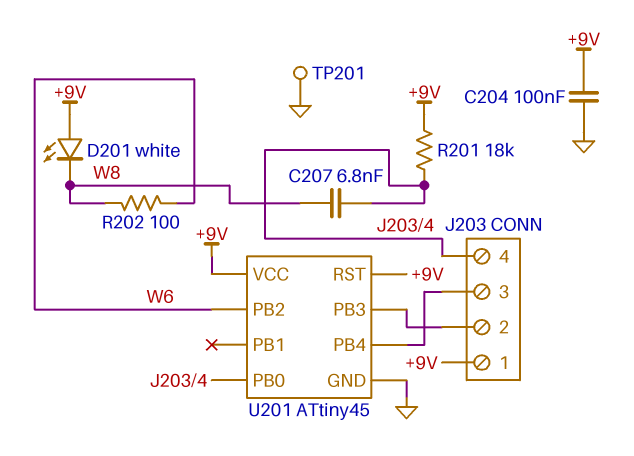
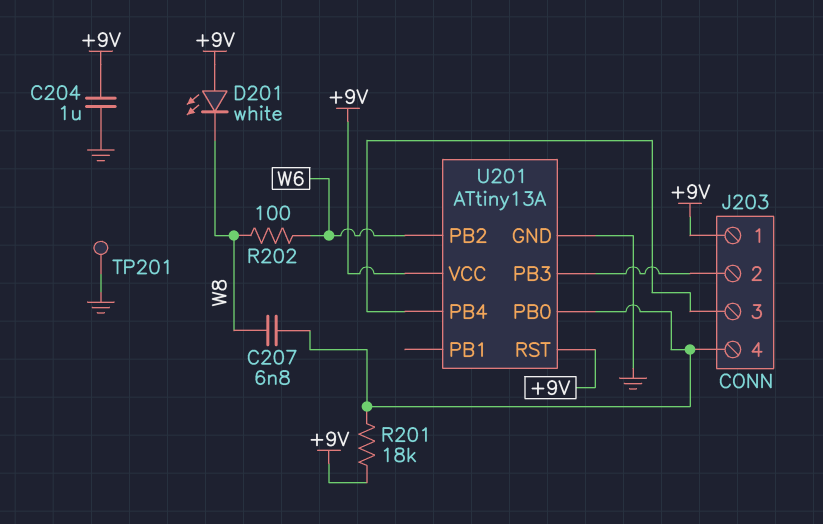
C204: 100nF (+9V, GND) -> 1uF (+9V, GND)
U201: ATtiny45 -> ATtiny13A

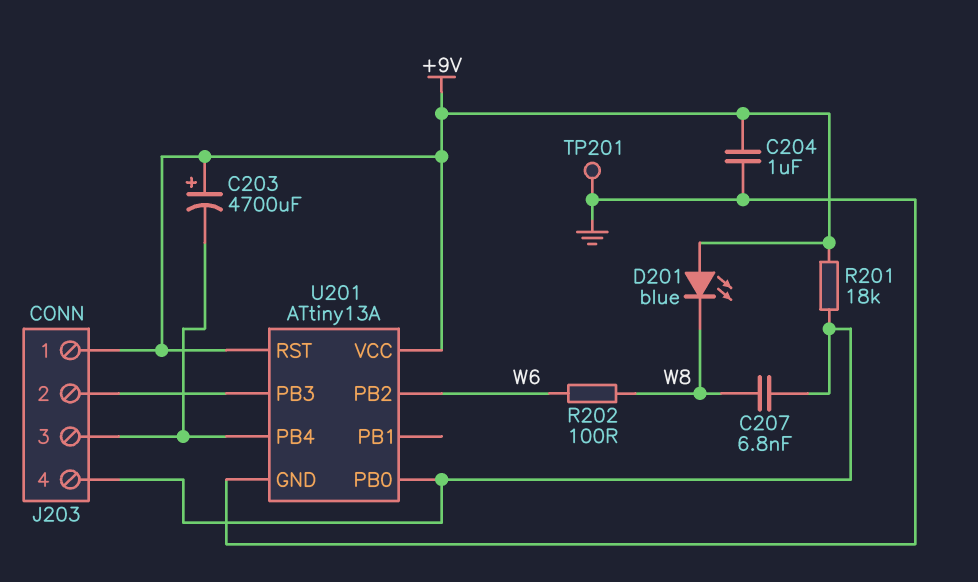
C203: none -> 4700uF (plus +9V, minus J203/3)
D201: LED white (A +9V, K W8) -> LED blue (A +9V, K W8)

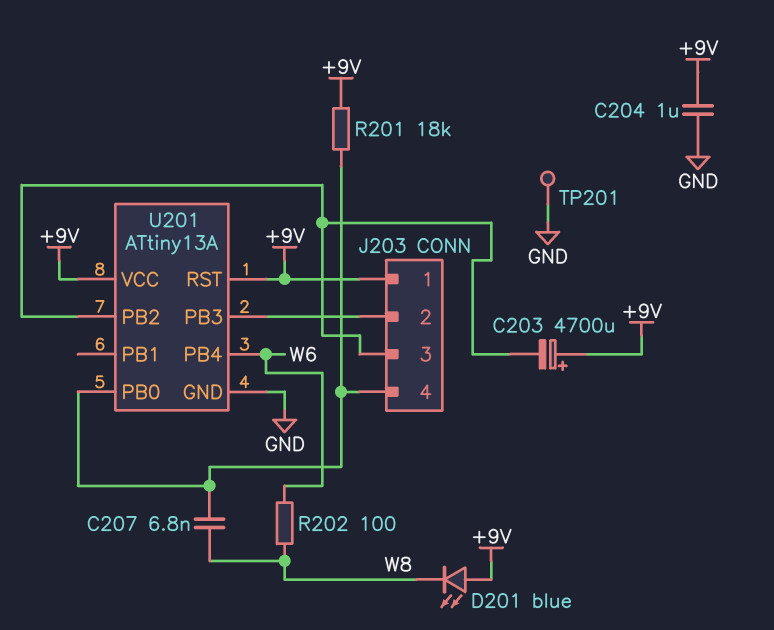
U201 pin PB2: W6 -> J203/3
U201 pin PB4: J203/3 -> W6

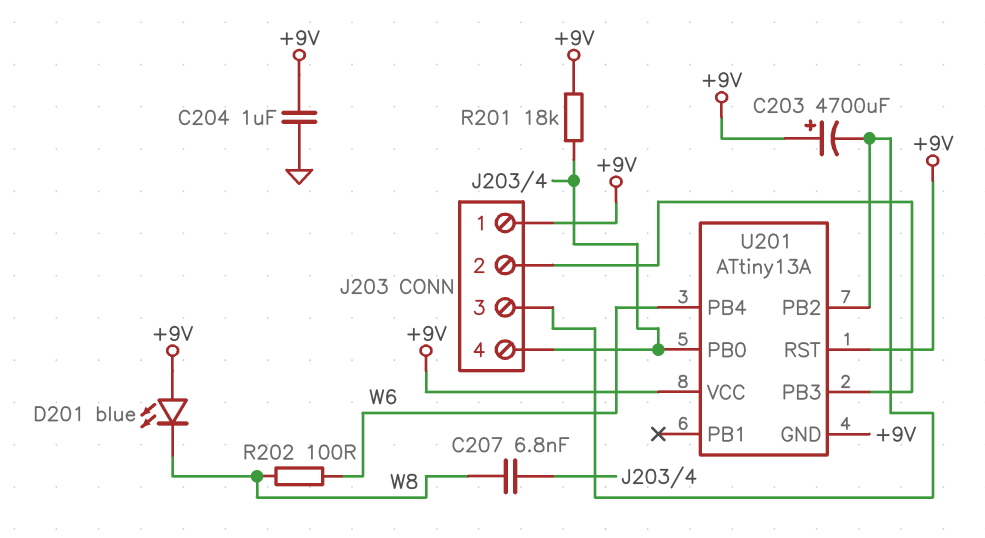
TP201: test point (GND) -> none
U201 pin GND: GND -> +9V

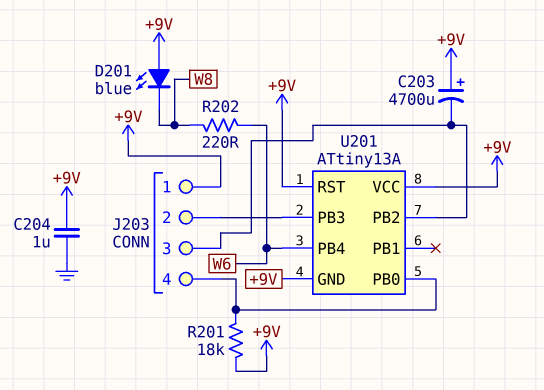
C207: 6.8nF (J203/4, W8) -> none
R202: 100 (W6, W8) -> 220 (W6, W8)

